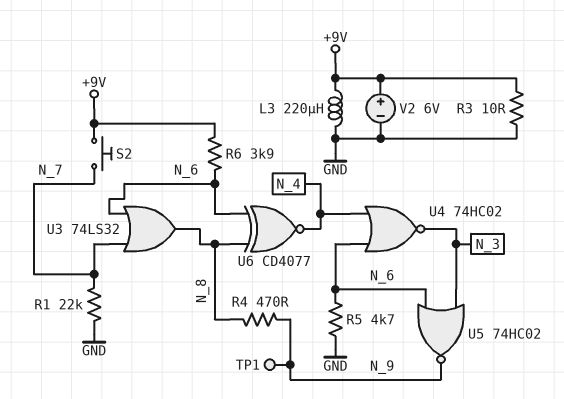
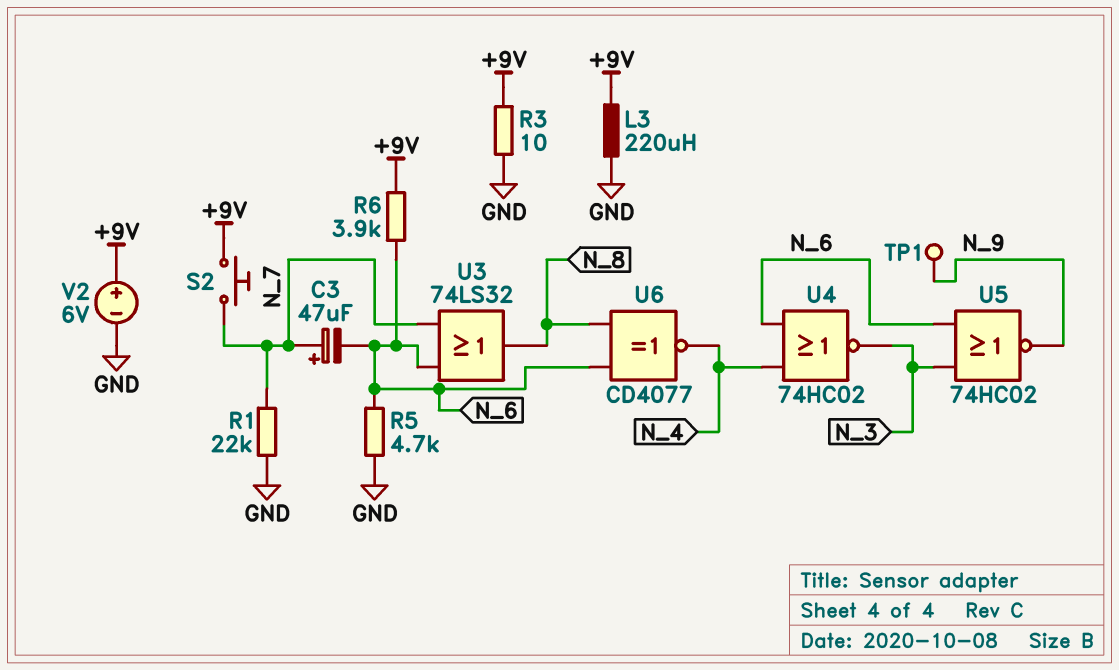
C3: none -> 47uF (plus N_7, minus N_6)
R4: 470 (N_8, N_9) -> none

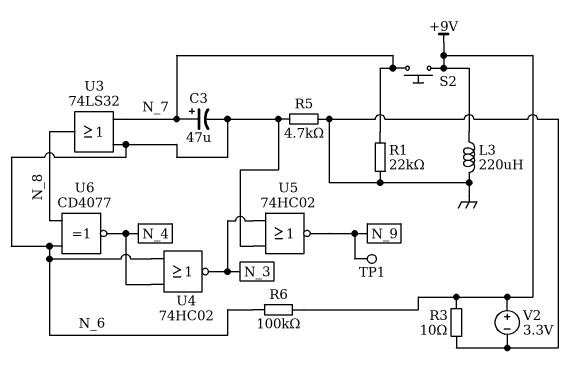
R6: 3.9k (+9V, N_6) -> 100k (+9V, N_6)
V2: 6V (plus +9V, minus GND) -> 3.3V (plus +9V, minus GND)

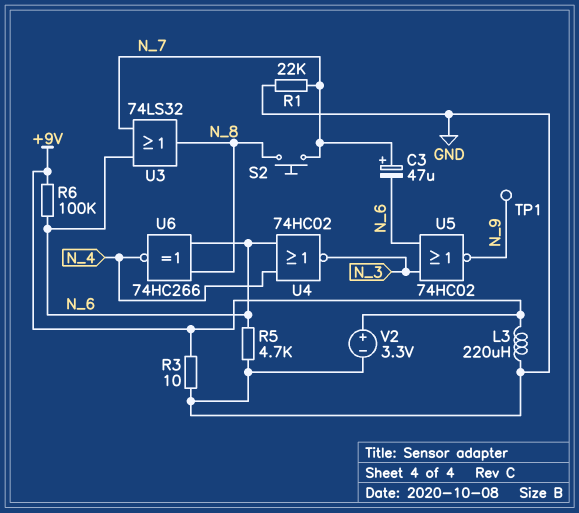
S2: button (+9V, N_7) -> button (N_7, N_8)
U6: XNOR CD4077 (in N_6, in N_8, out N_4) -> XNOR 74HC266 (in N_6, in N_8, out N_4)

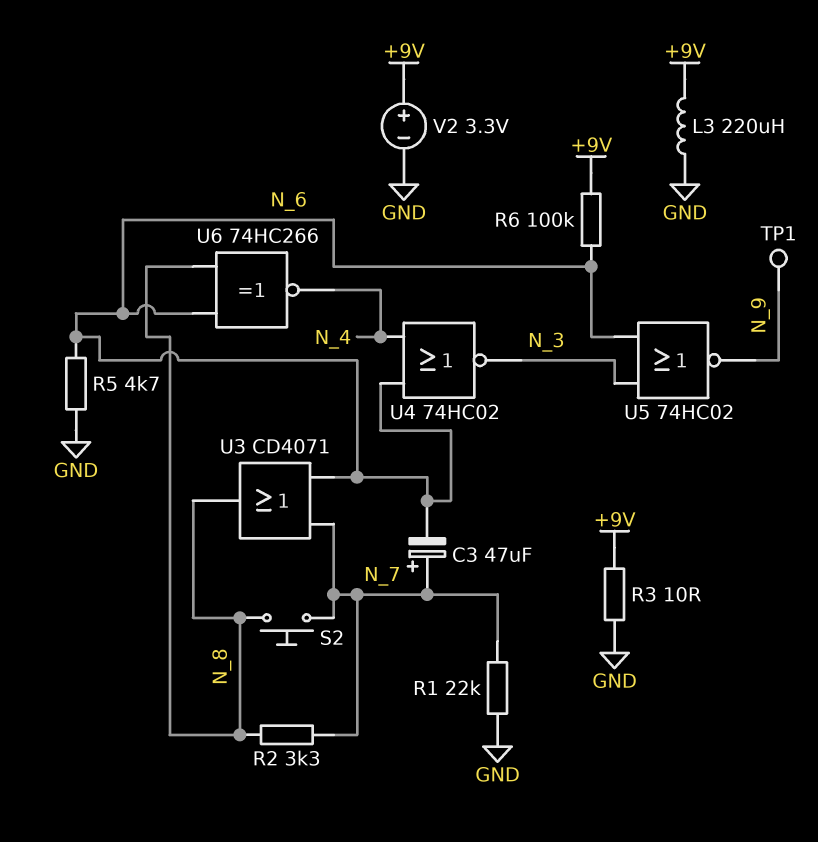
R2: none -> 3.3k (N_7, N_8)
U3: OR 74LS32 (in N_6, in N_7, out N_8) -> OR CD4071 (in N_6, in N_7, out N_8)

